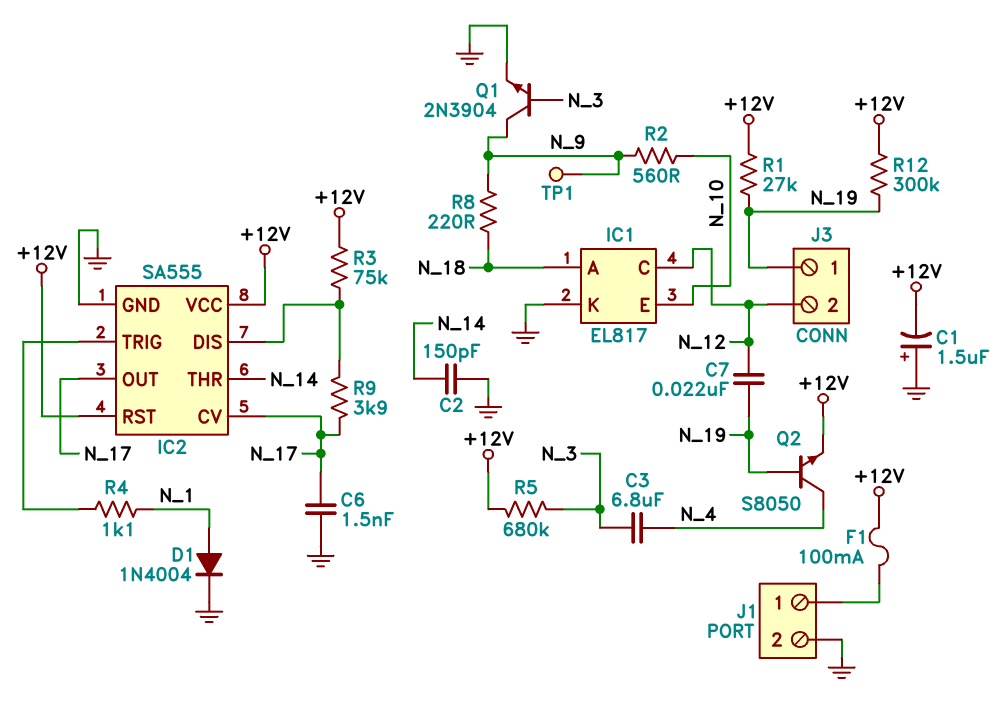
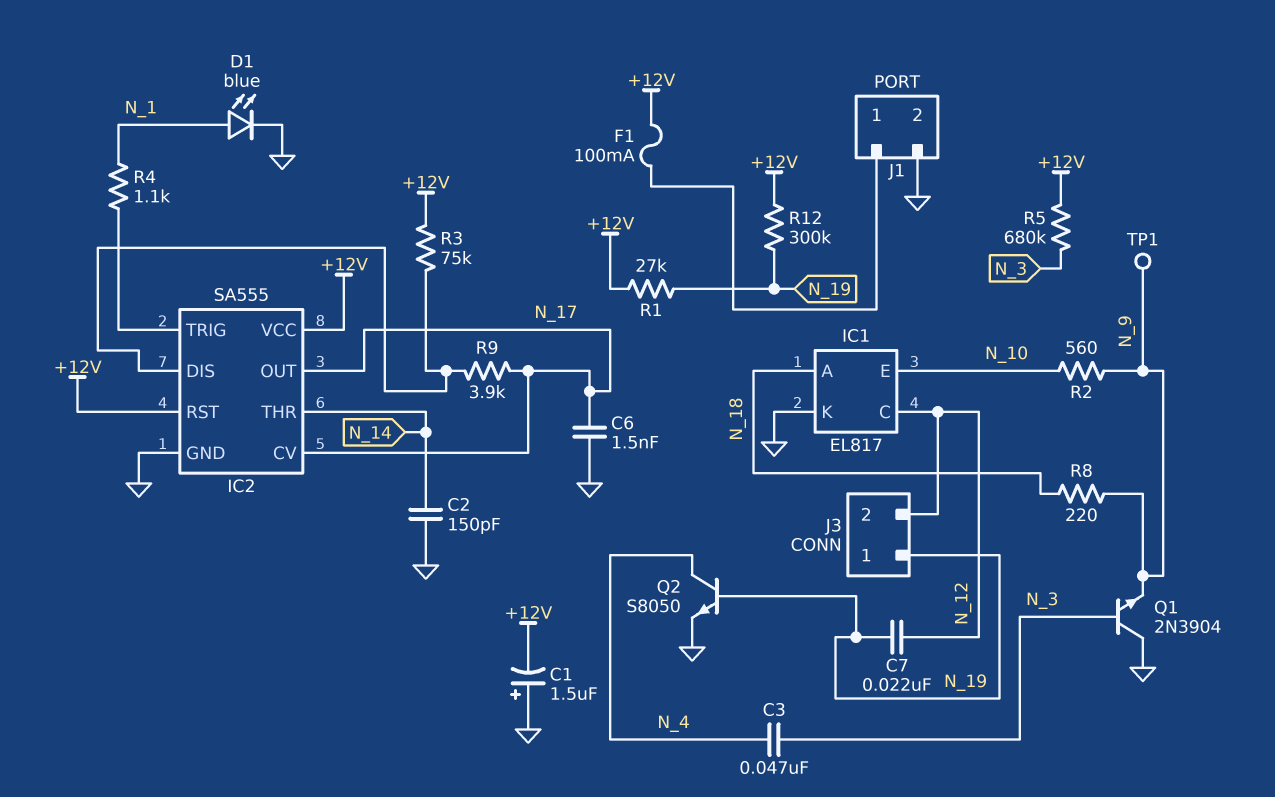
C3: 6.8uF (N_3, N_4) -> 47nF (N_3, N_4)
D1: diode 1N4004 (A N_1, K GND) -> LED blue (A N_1, K GND)
Q1: NPN 2N3904 (B N_3, C N_9, E GND) -> NPN 2N3904 (B N_3, C GND, E N_9)
Q2: NPN S8050 (B N_19, C N_4, E +12V) -> NPN S8050 (B N_19, C N_4, E GND)

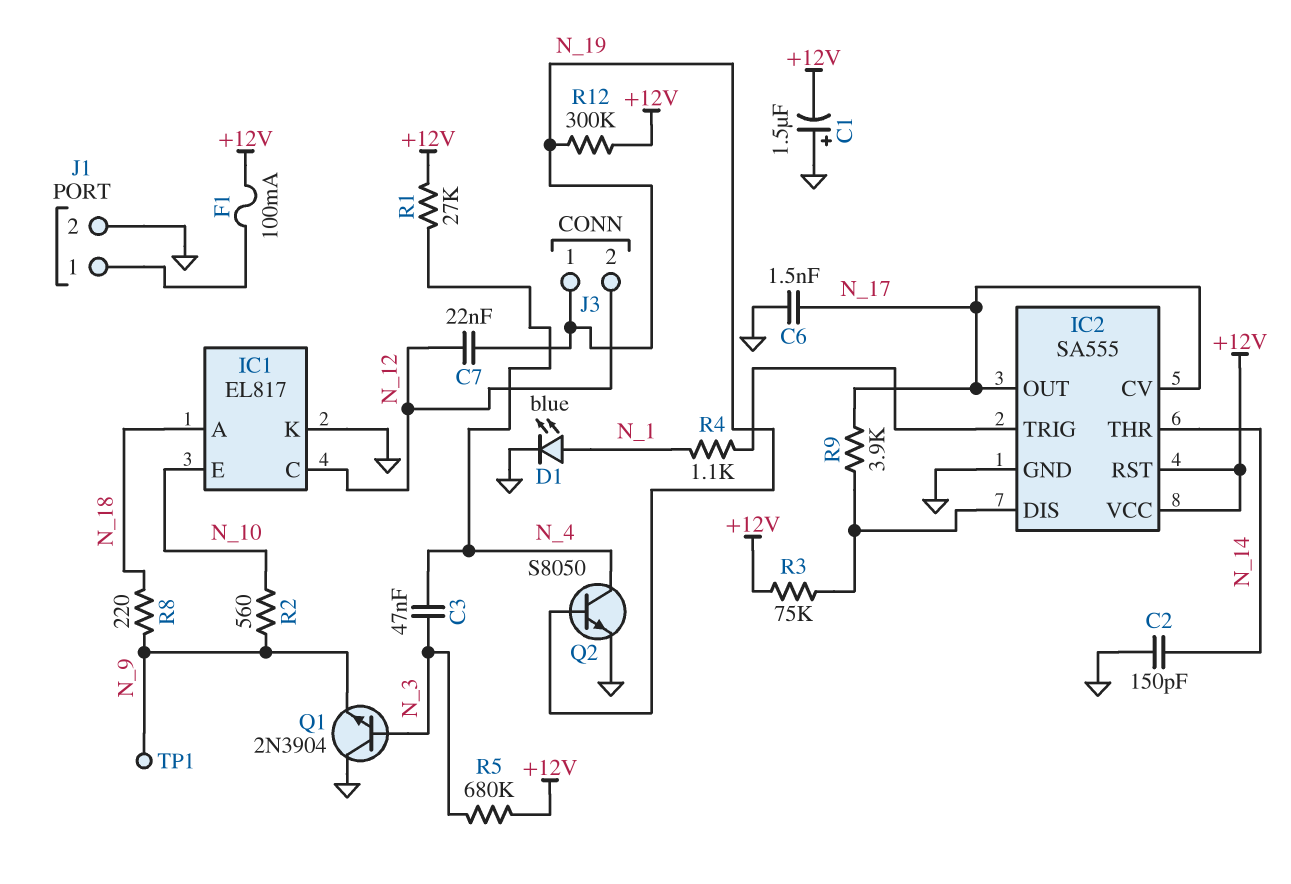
R1: 27k (+12V, N_19) -> 27k (+12V, N_4)

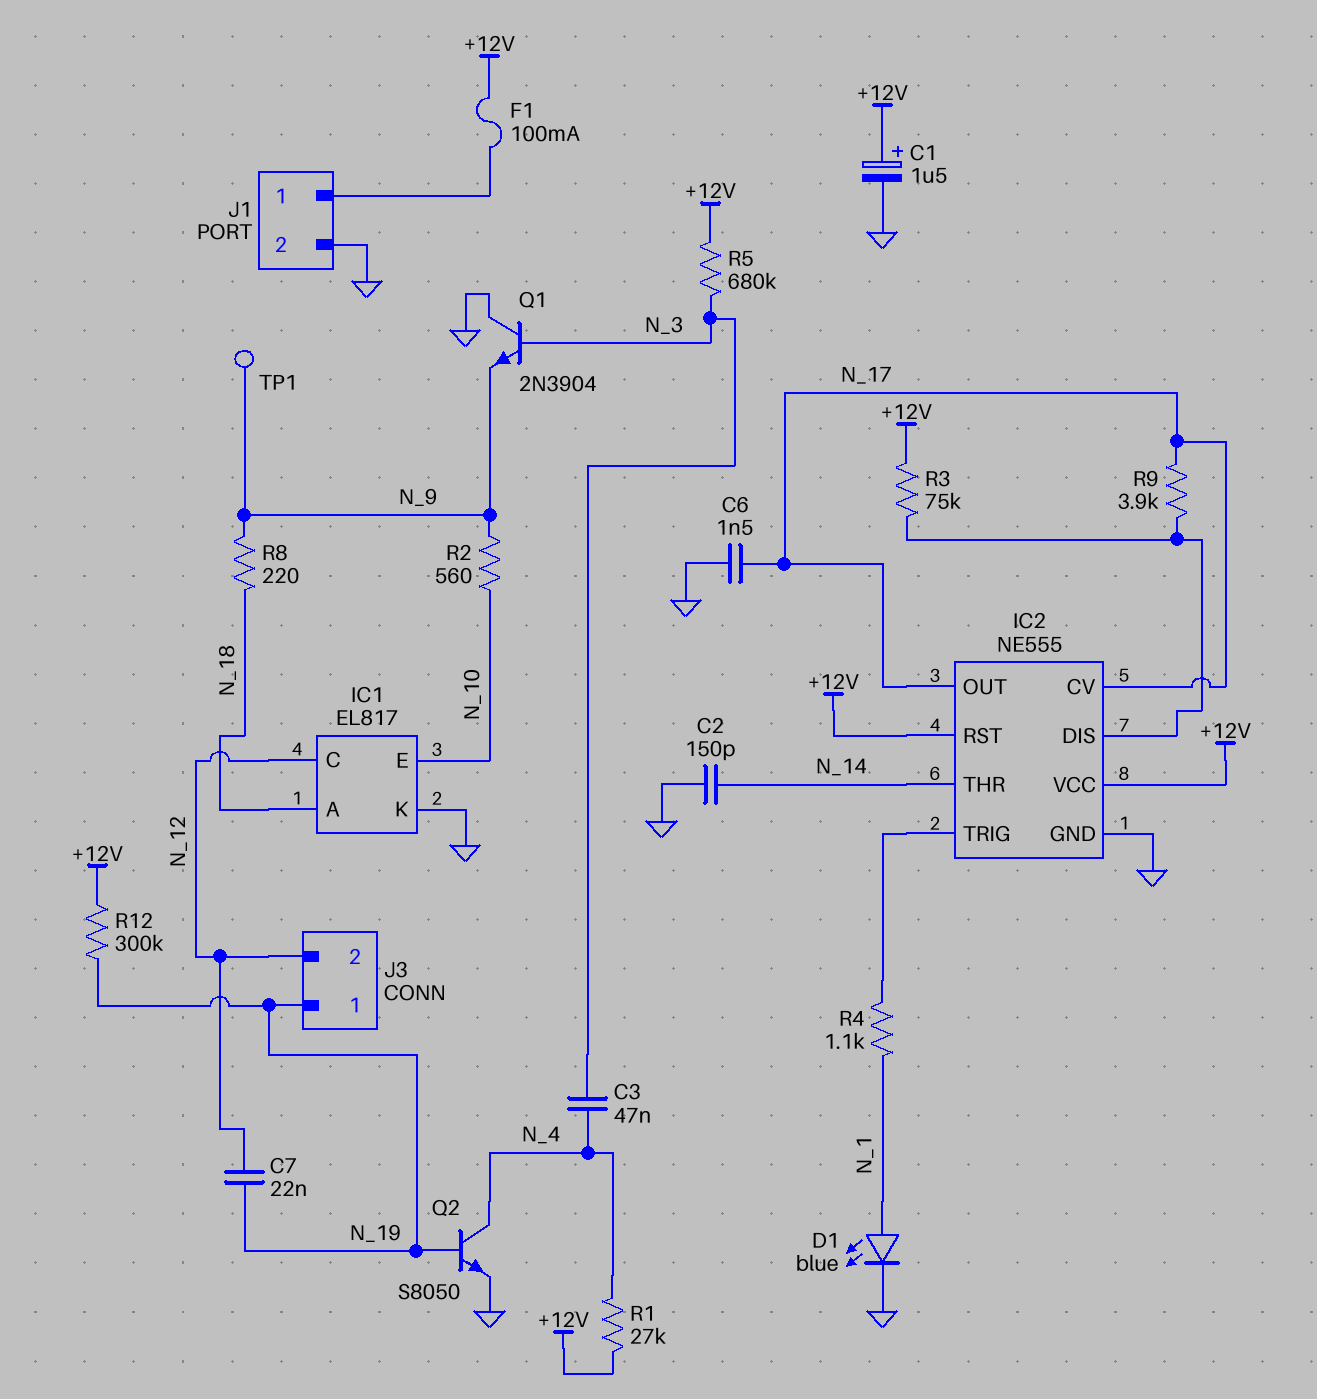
C1: 1.5uF (plus GND, minus +12V) -> 1.5uF (plus +12V, minus GND)
IC2: SA555 -> NE555

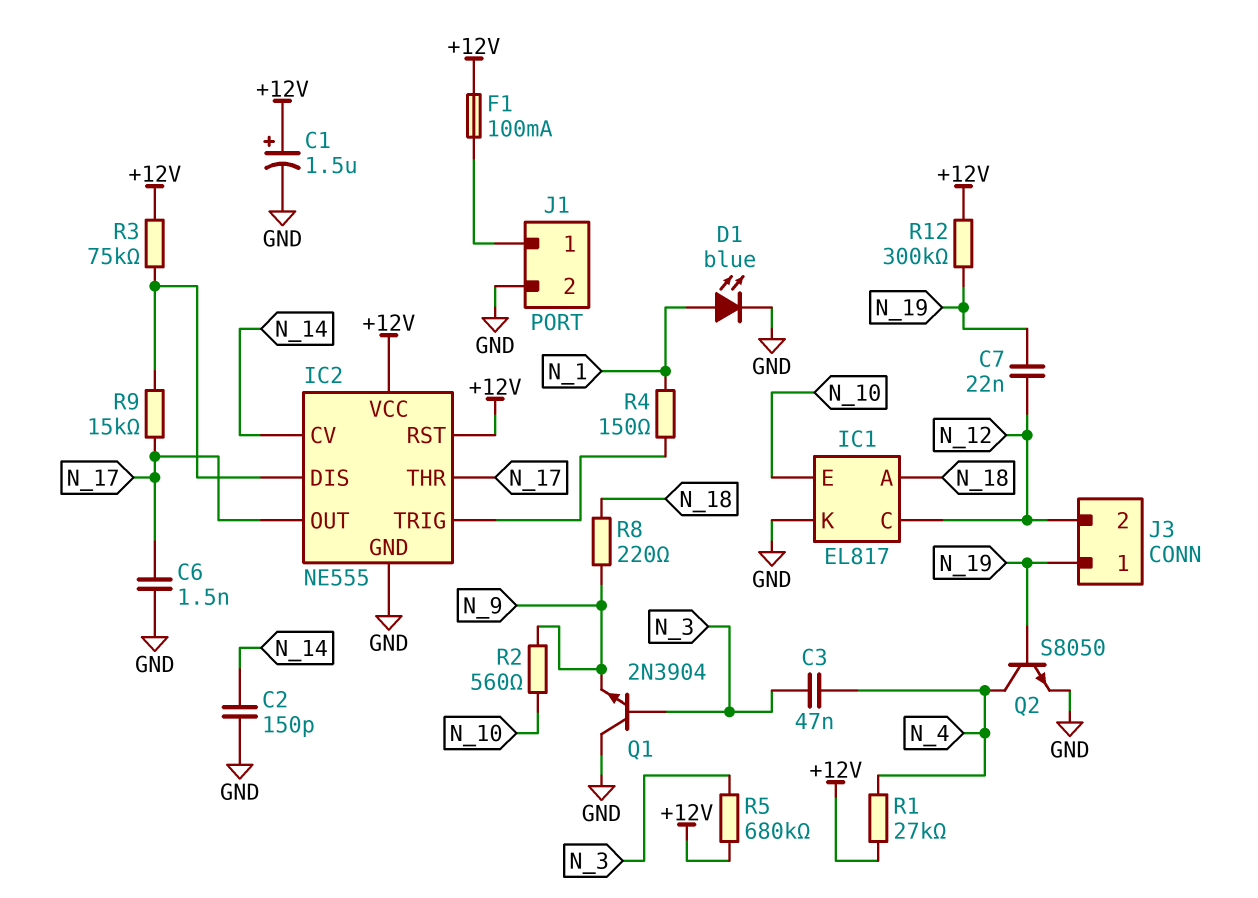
IC2 pin CV: N_17 -> N_14
IC2 pin THR: N_14 -> N_17
R4: 1.1k (IC2/TRIG, N_1) -> 150 (IC2/TRIG, N_1)
R9: 3.9k (IC2/DIS, N_17) -> 15k (IC2/DIS, N_17)
TP1: test point (N_9) -> none

